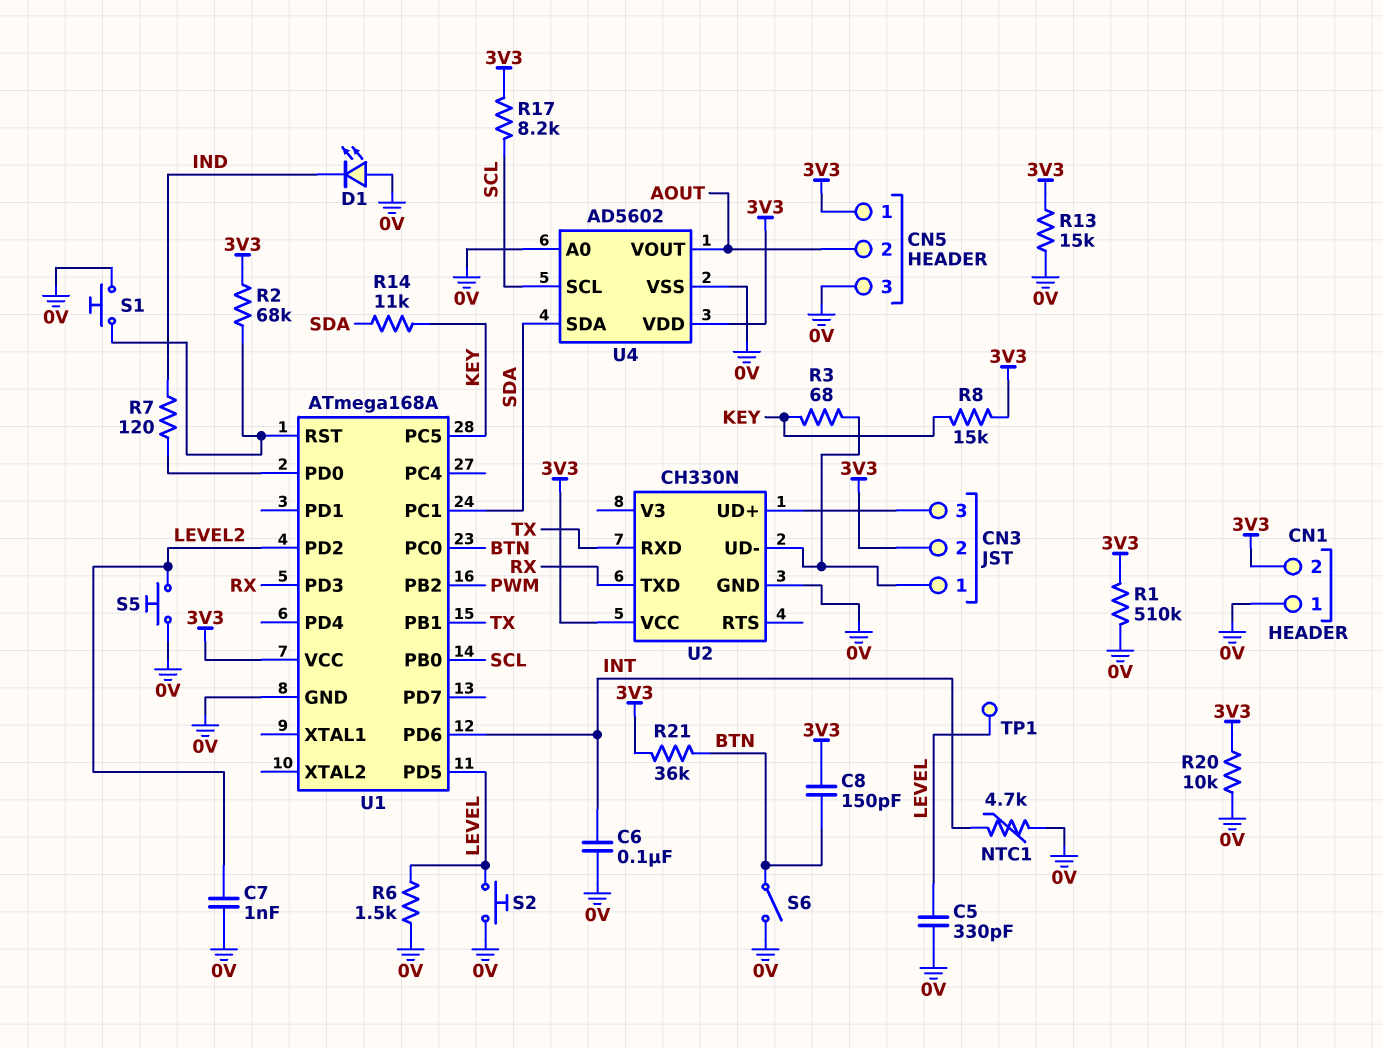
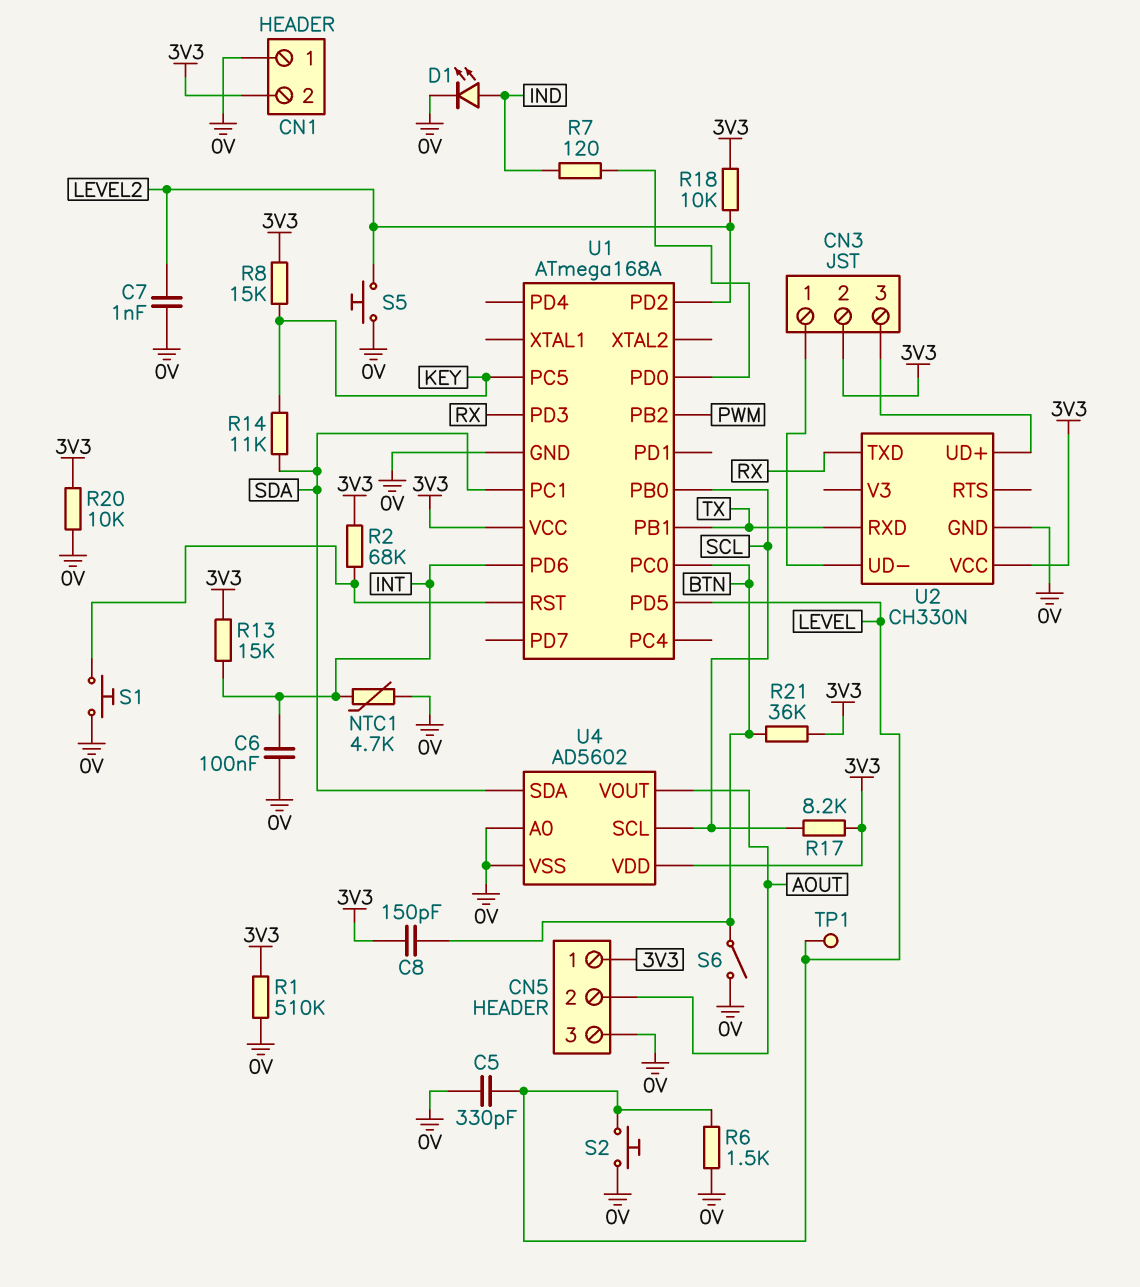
D1: LED (A 0V, K IND) -> LED (A IND, K 0V)
R3: 68 (CN3/1, KEY) -> none
R13: 15k (0V, 3V3) -> 15k (3V3, INT)
R18: none -> 10k (3V3, LEVEL2)

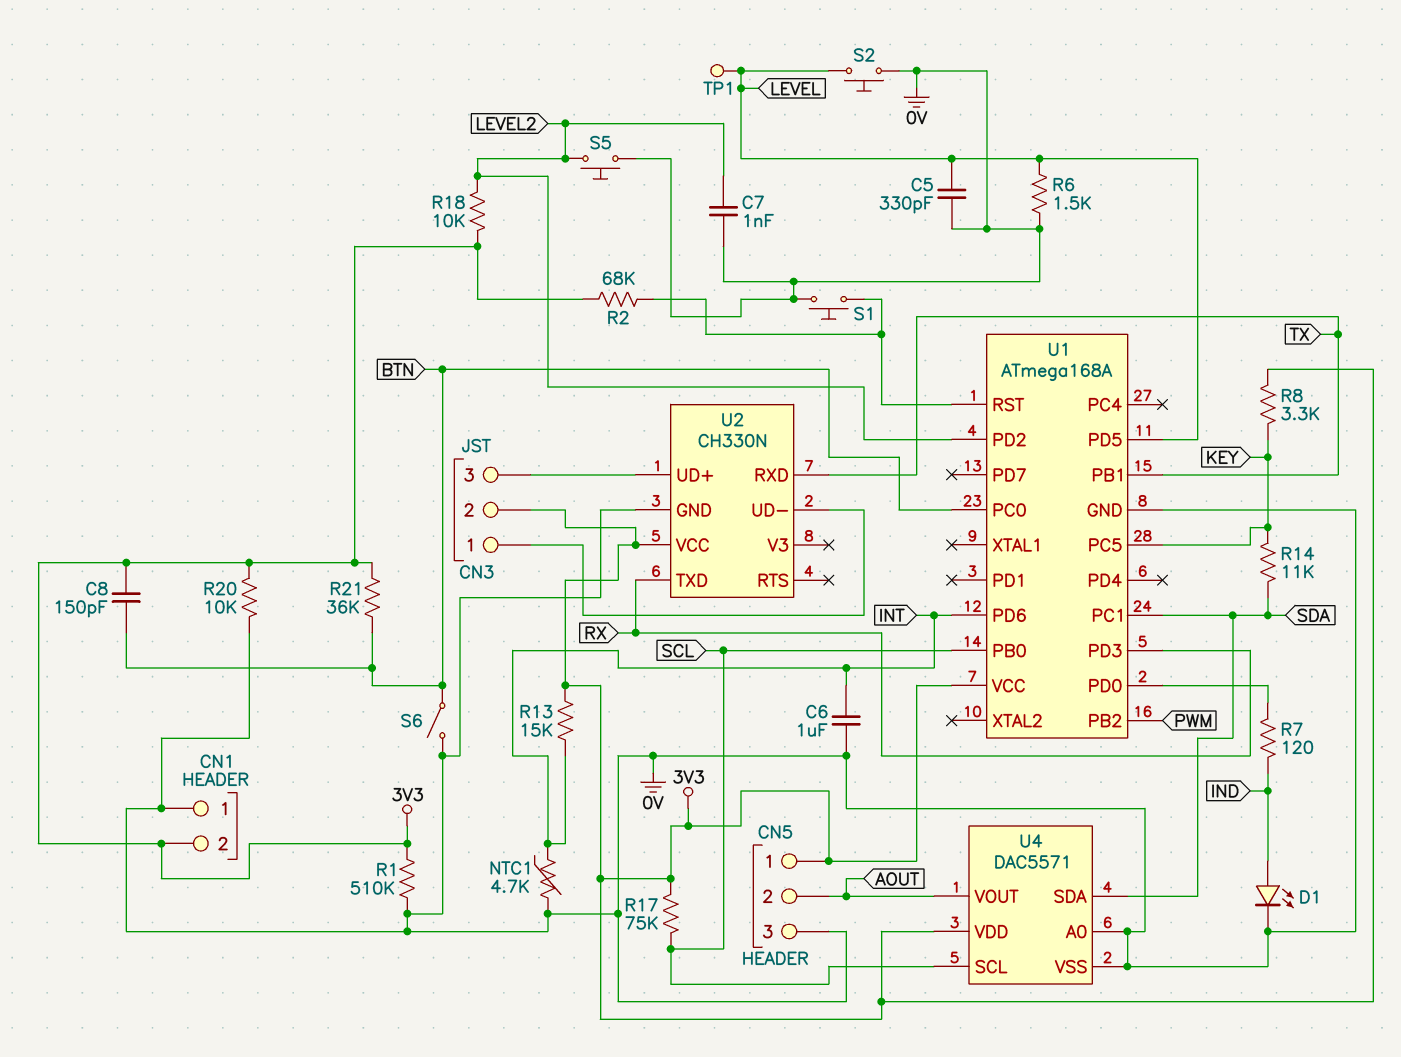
C6: 100nF (0V, INT) -> 1uF (0V, INT)
R8: 15k (3V3, KEY) -> 3.3k (3V3, KEY)
R17: 8.2k (3V3, SCL) -> 75k (3V3, SCL)
U4: AD5602 -> DAC5571

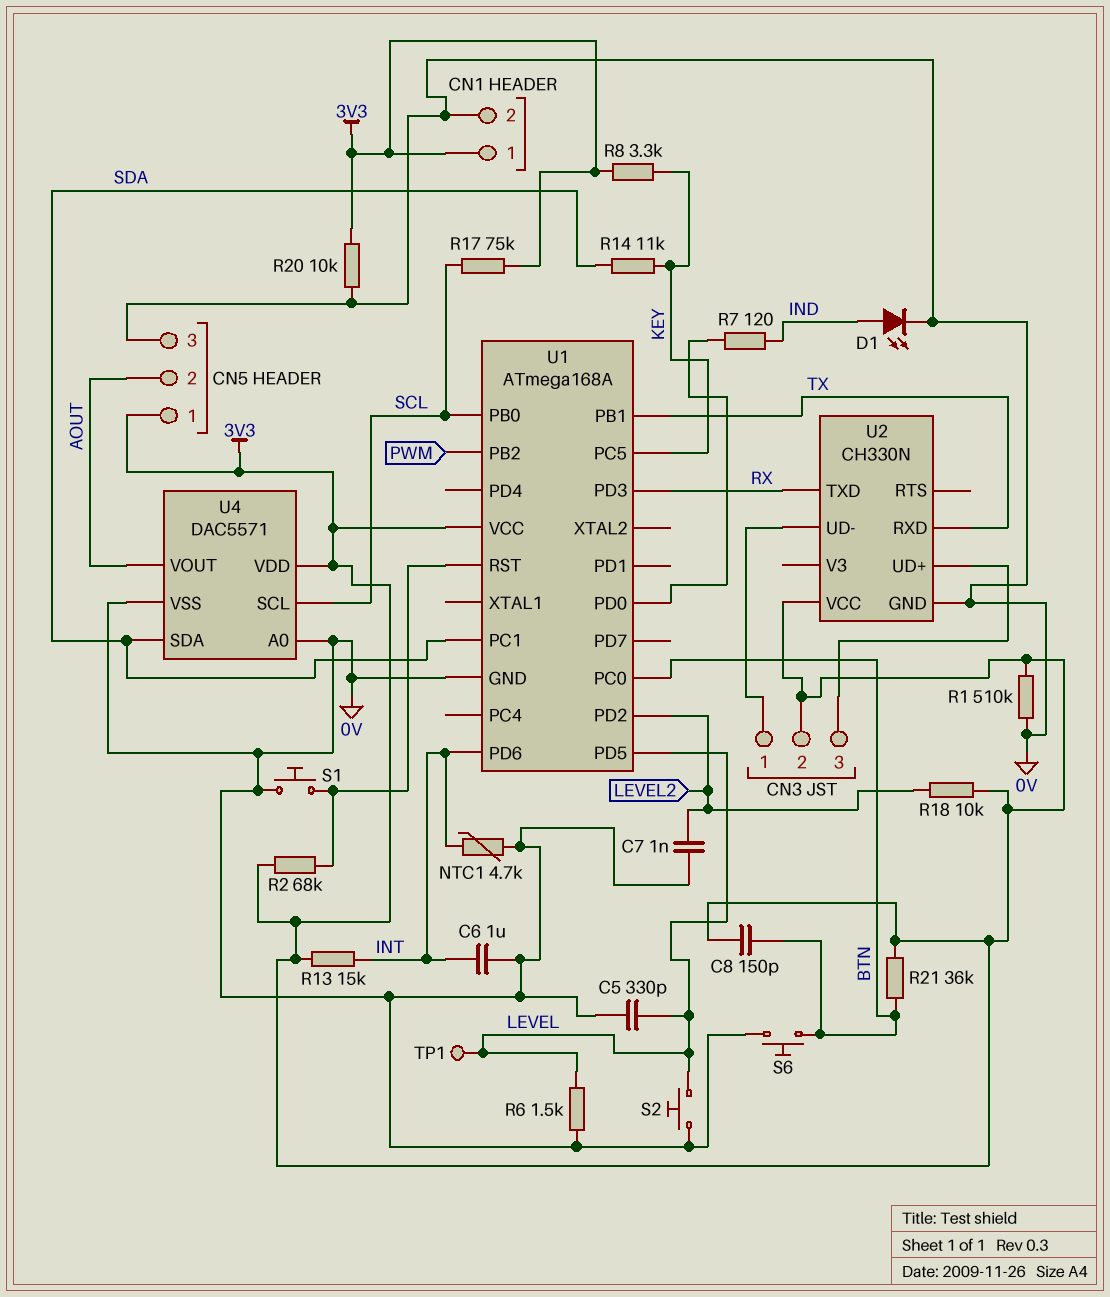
CN1 pin 1: 0V -> 3V3
CN1 pin 2: 3V3 -> 0V
S5: button (0V, LEVEL2) -> none
S6: switch (0V, BTN) -> button (0V, BTN)

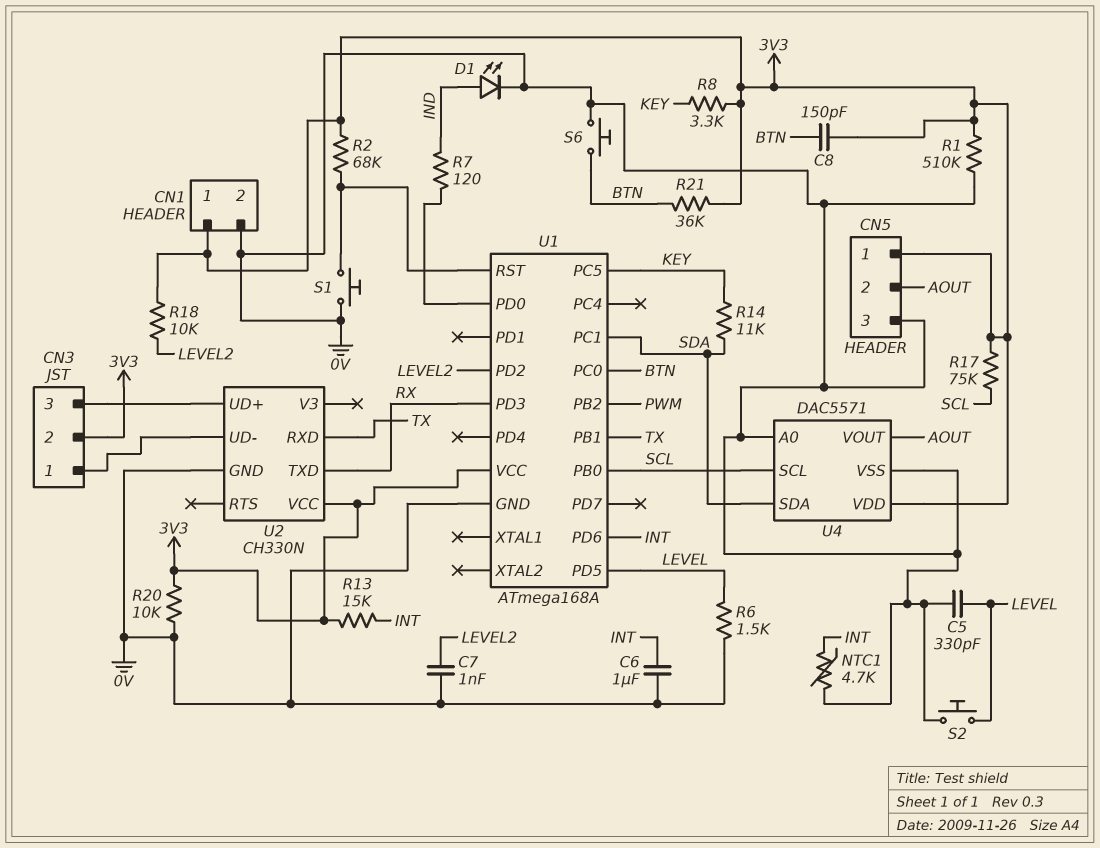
TP1: test point (LEVEL) -> none

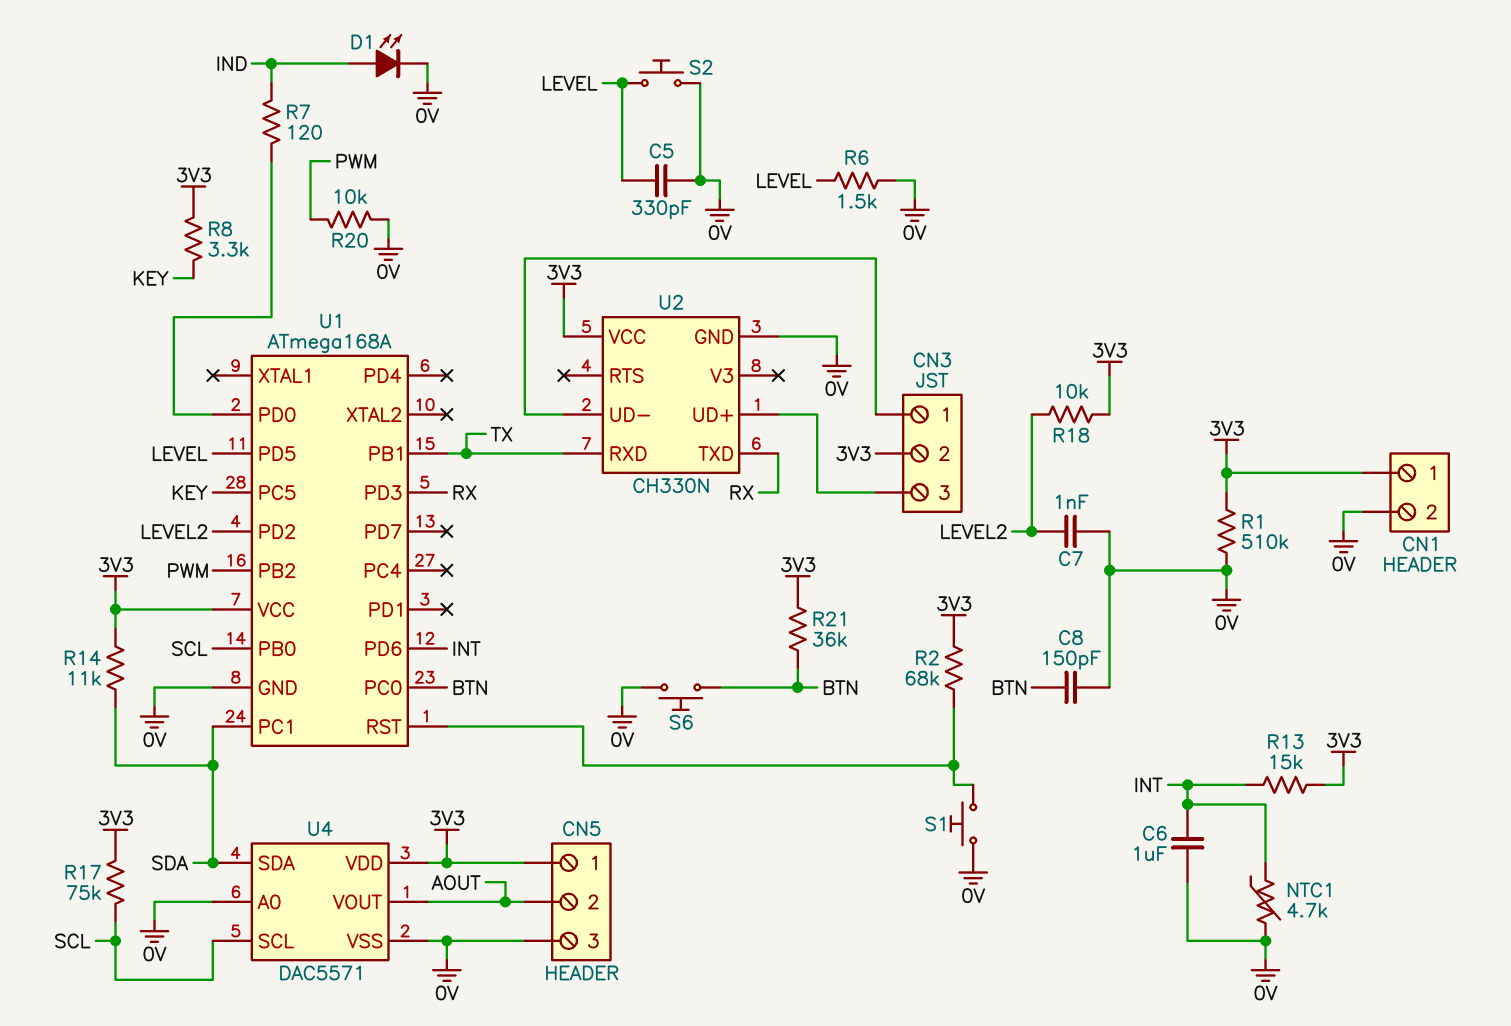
C8: 150pF (3V3, BTN) -> 150pF (0V, BTN)
R14: 11k (KEY, SDA) -> 11k (3V3, SDA)
R20: 10k (0V, 3V3) -> 10k (0V, PWM)

